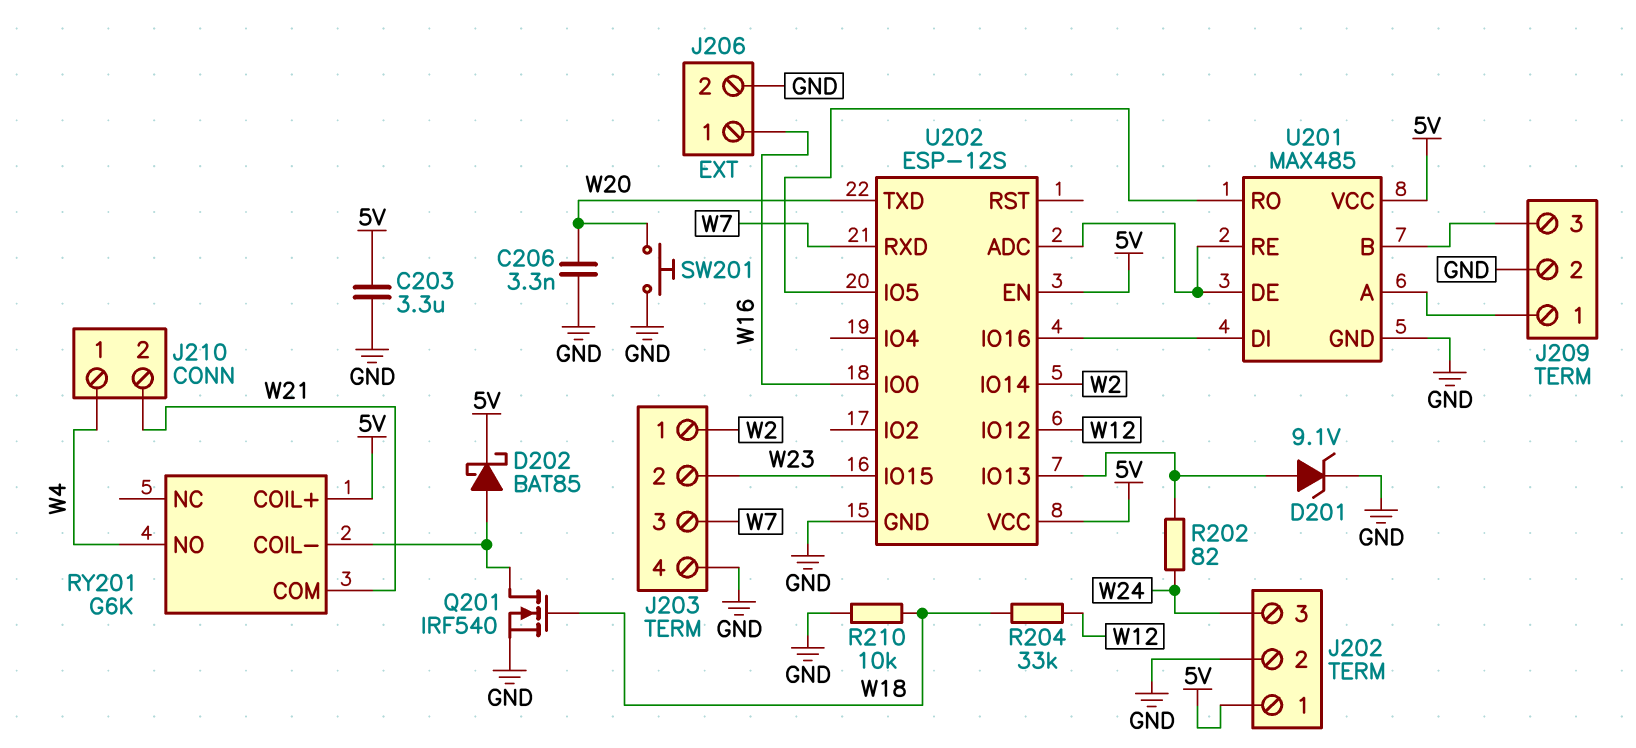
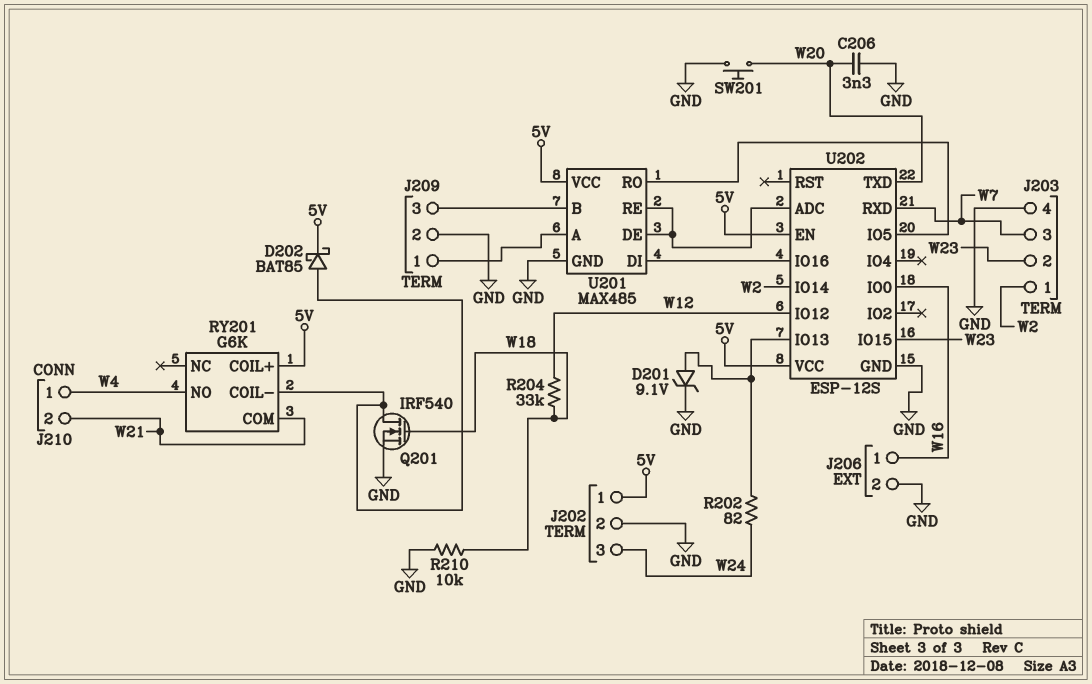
C203: 3.3uF (5V, GND) -> none

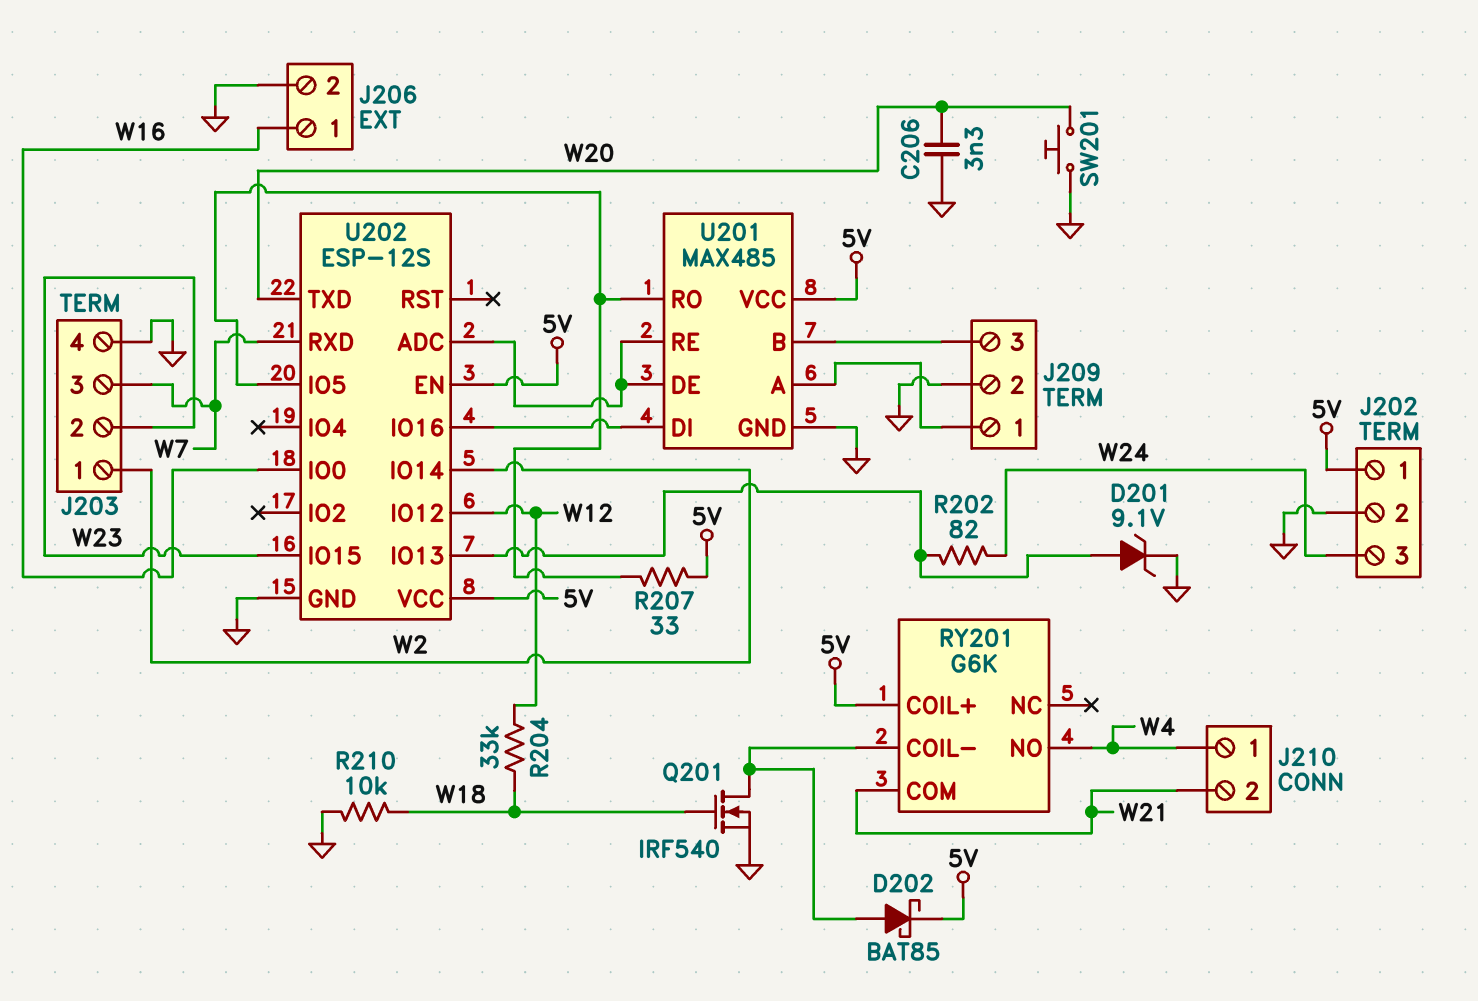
R207: none -> 33 (5V, U201/RO)

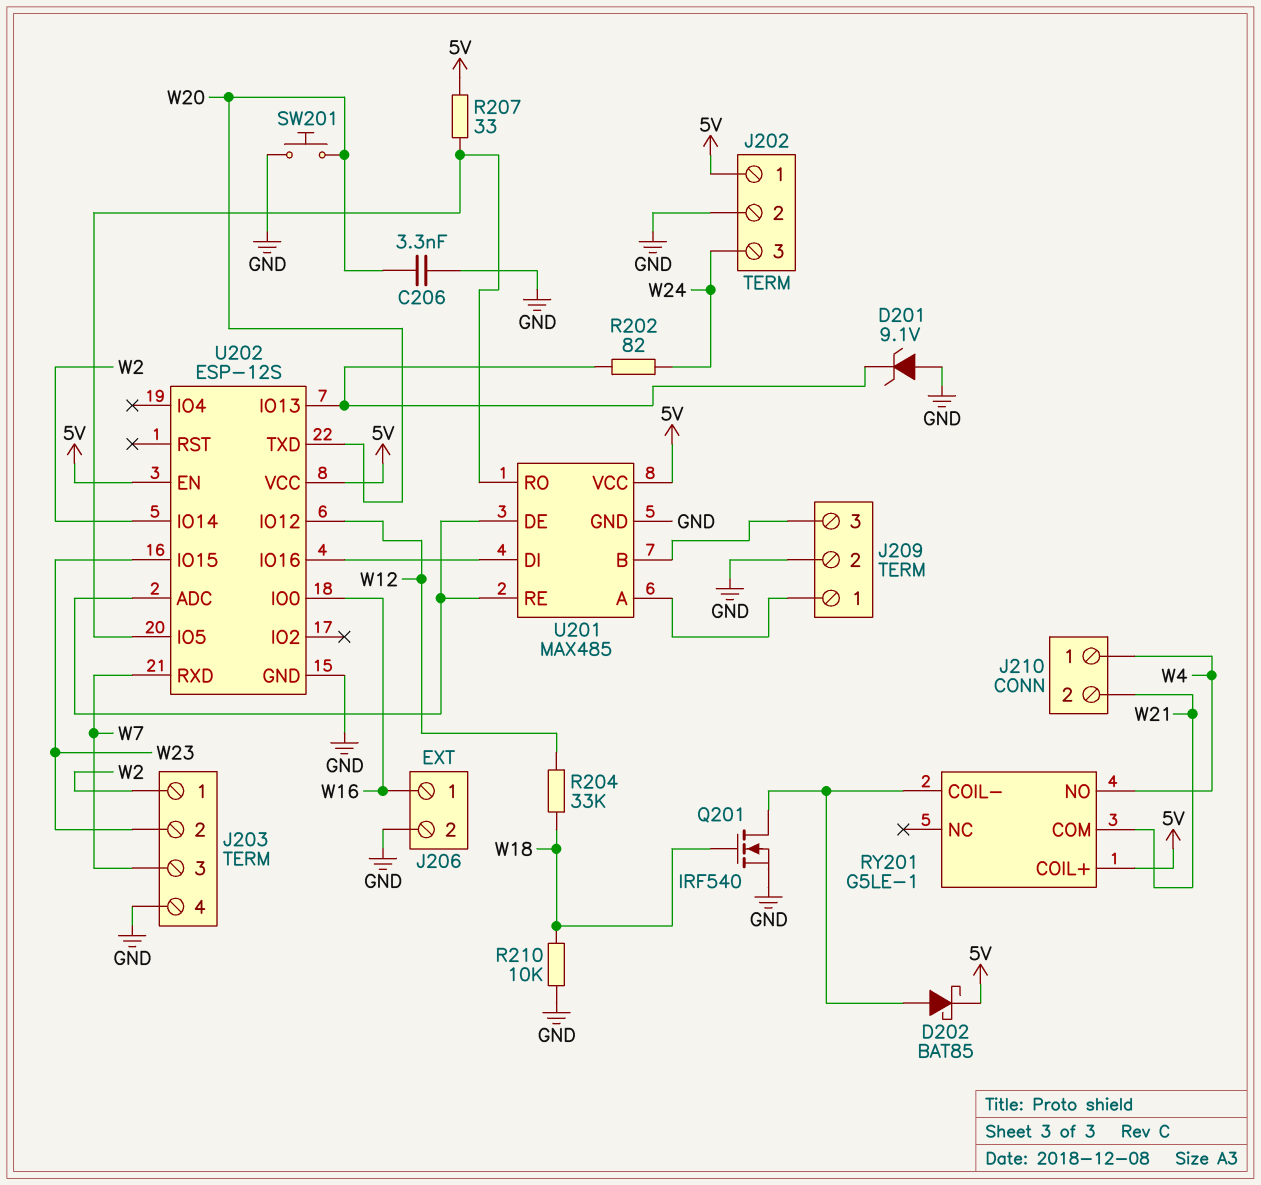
D201: zener 9.1V (A U202/IO13, K GND) -> zener 9.1V (A GND, K U202/IO13)
RY201: G6K -> G5LE-1

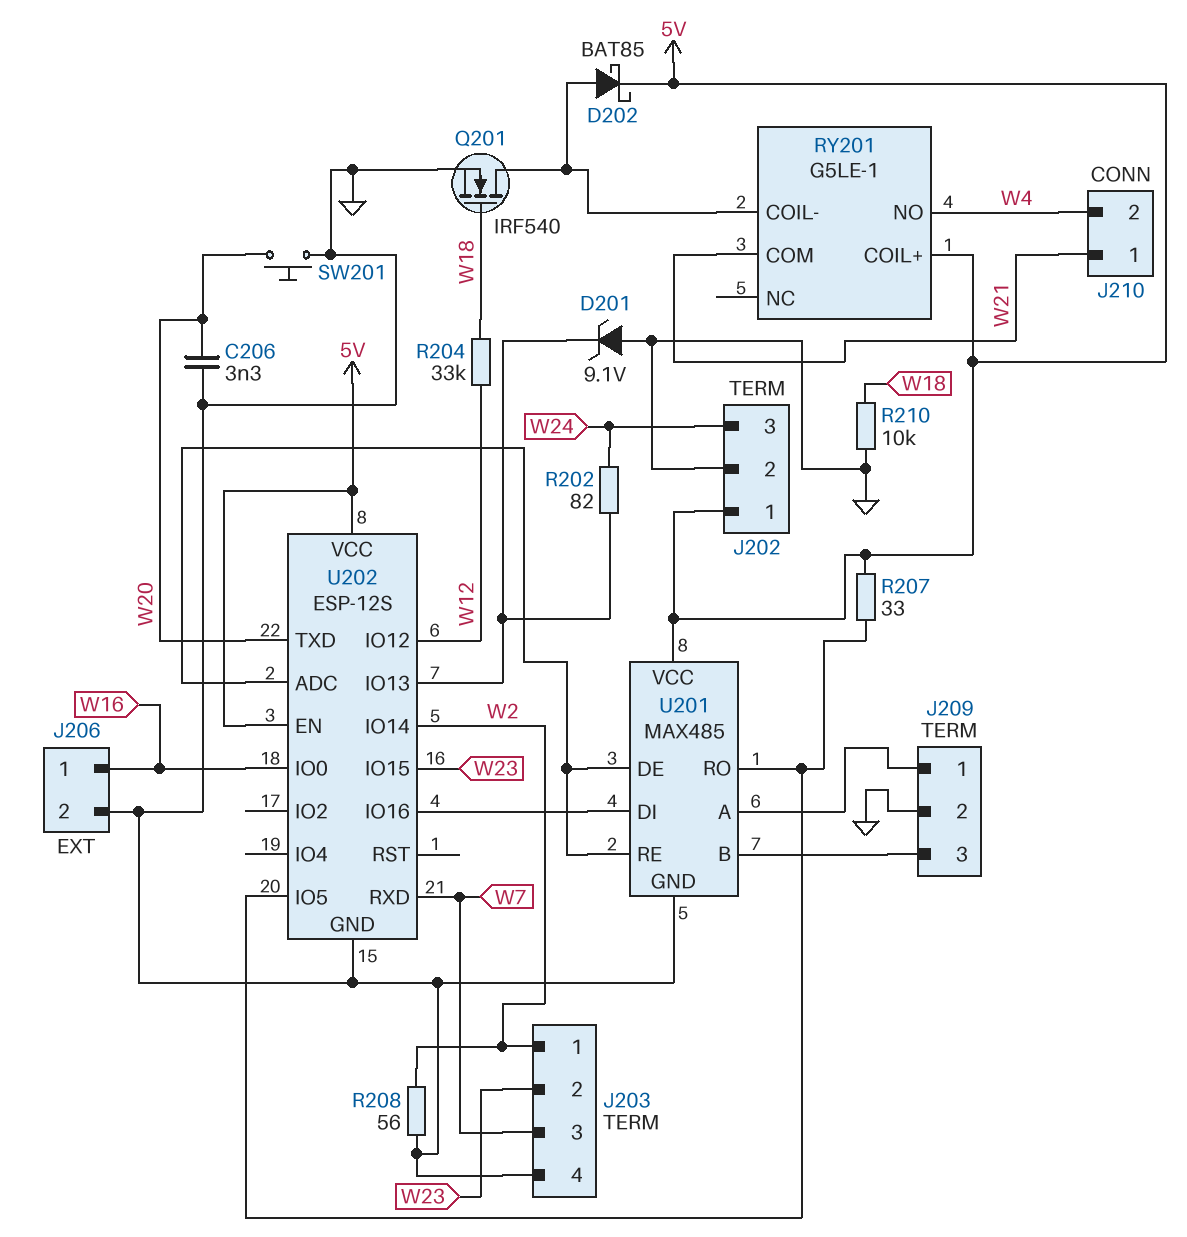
J210 pin 1: W4 -> W21
J210 pin 2: W21 -> W4
R208: none -> 56 (GND, W2)

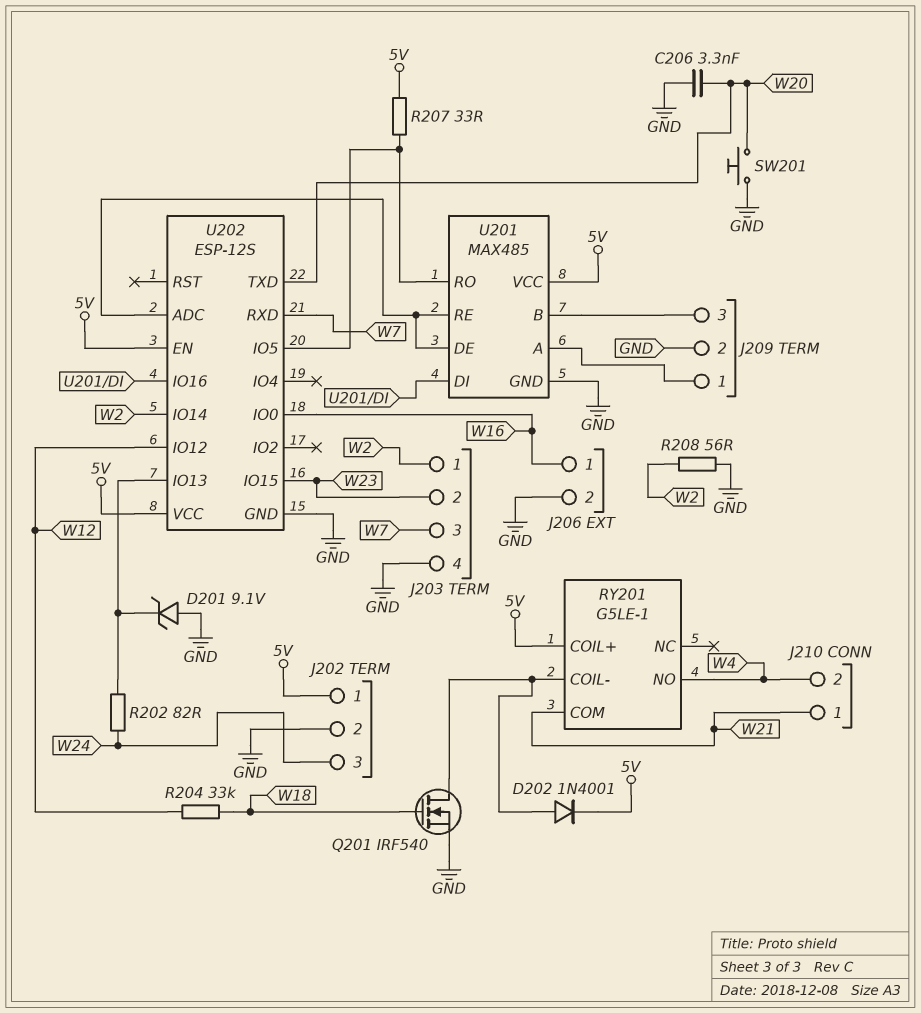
D202: schottky BAT85 (A RY201/COIL-, K 5V) -> diode 1N4001 (A RY201/COIL-, K 5V)
R210: 10k (GND, W18) -> none

